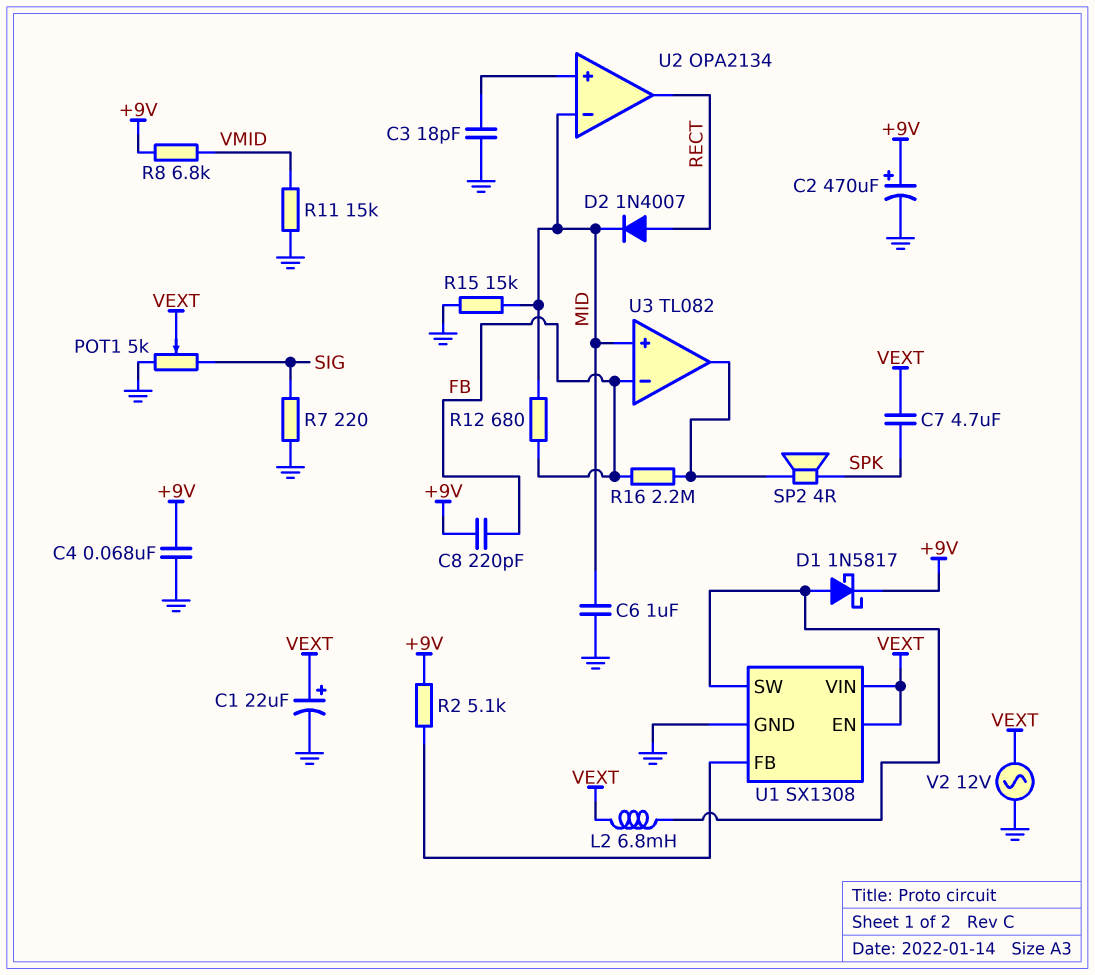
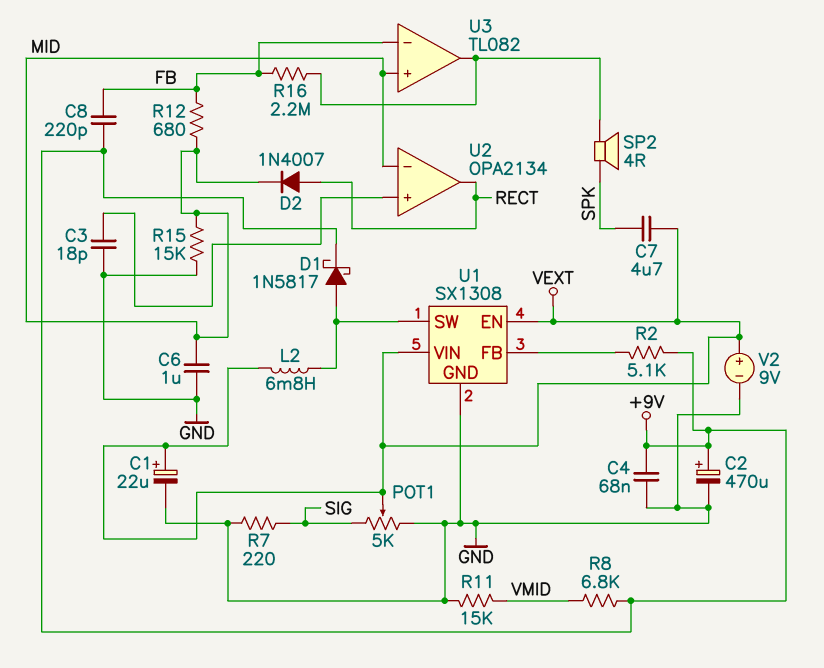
V2: AC 12V (GND, VEXT) -> 9V (plus VEXT, minus GND)

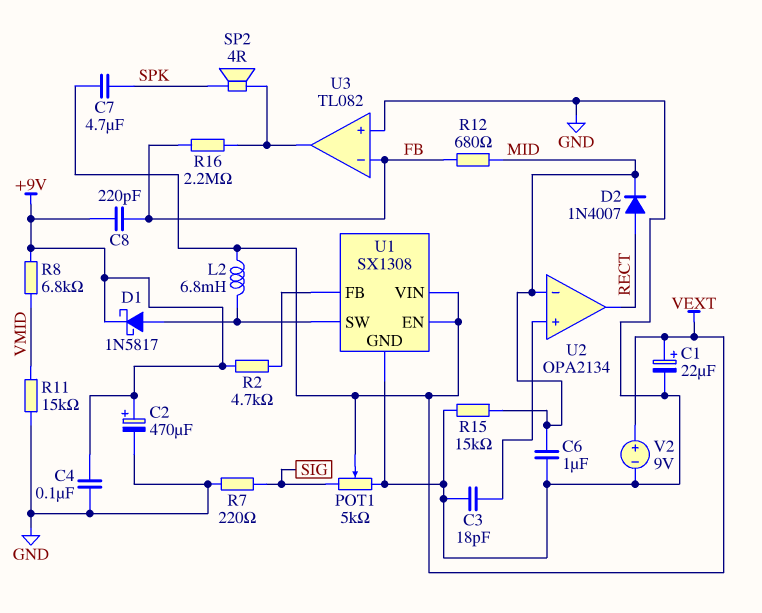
C4: 68nF (+9V, GND) -> 100nF (+9V, GND)
R2: 5.1k (+9V, U1/FB) -> 4.7k (+9V, U1/FB)
U3 pin in+: MID -> GND

